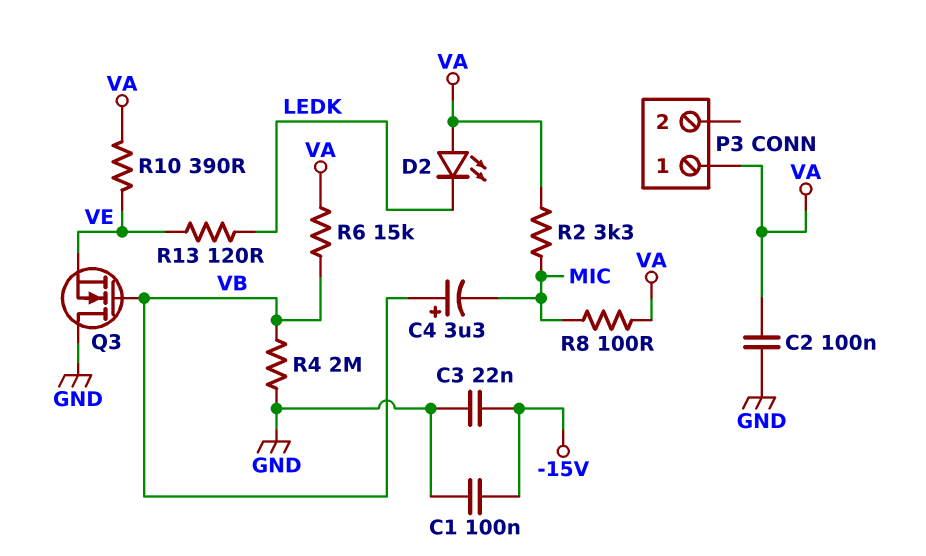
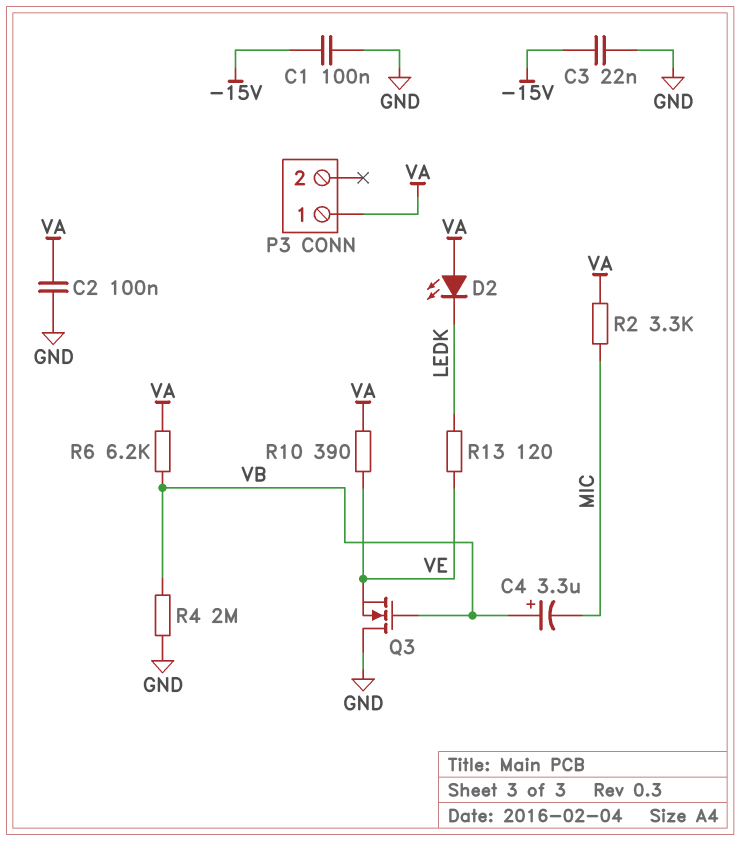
R6: 15k (VA, VB) -> 6.2k (VA, VB)
R8: 100 (MIC, VA) -> none

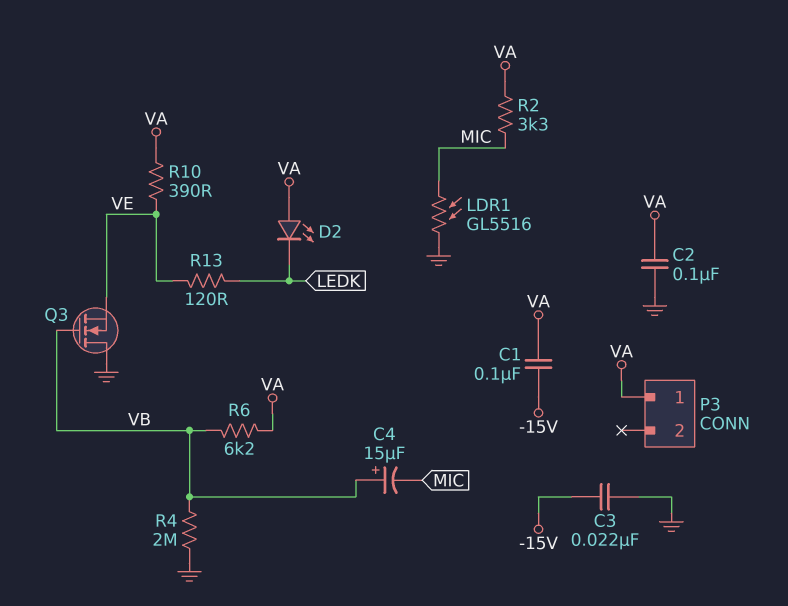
C1: 100nF (-15V, GND) -> 100nF (-15V, VA)
C4: 3.3uF (plus VB, minus MIC) -> 15uF (plus VB, minus MIC)
LDR1: none -> GL5516 (GND, MIC)

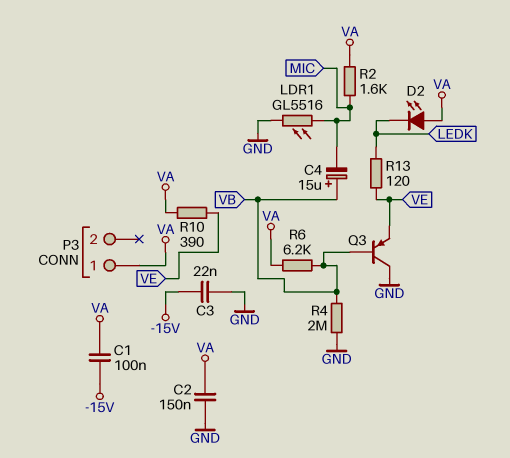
C2: 100nF (GND, VA) -> 150nF (GND, VA)
Q3: NMOS (G VB, D GND, S VE) -> PNP (B VB, C GND, E VE)
R2: 3.3k (MIC, VA) -> 1.6k (MIC, VA)

